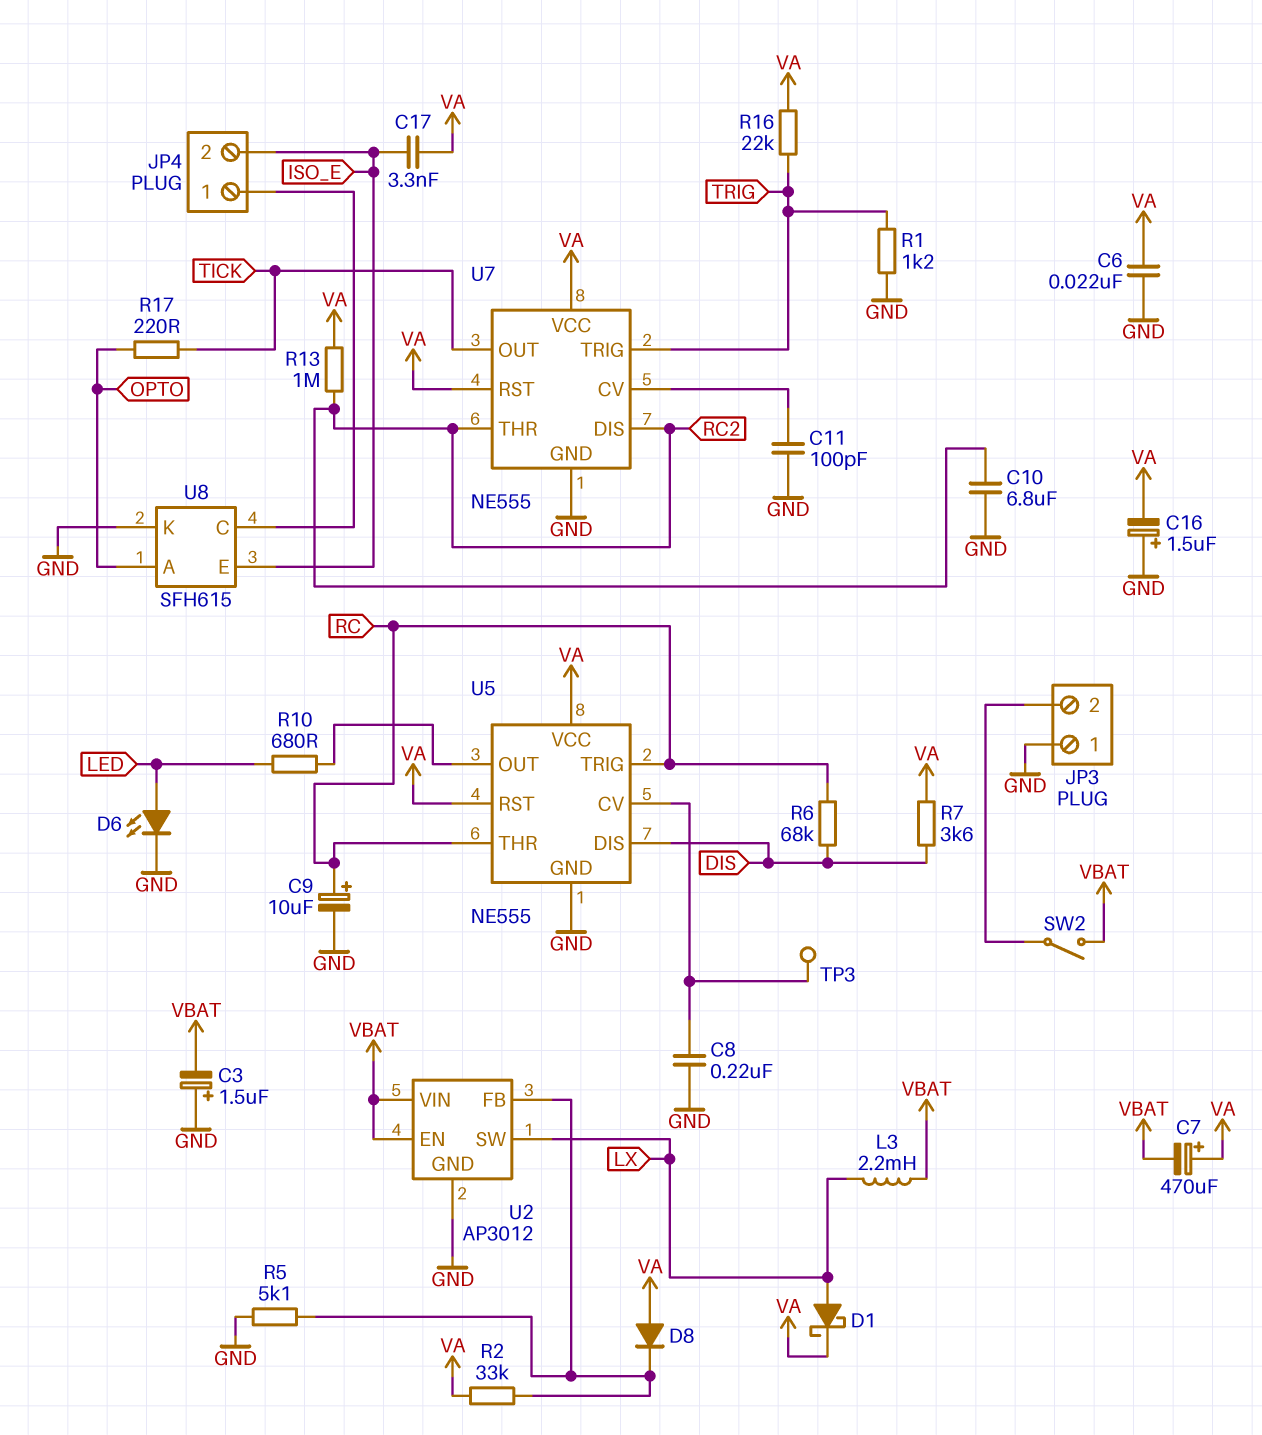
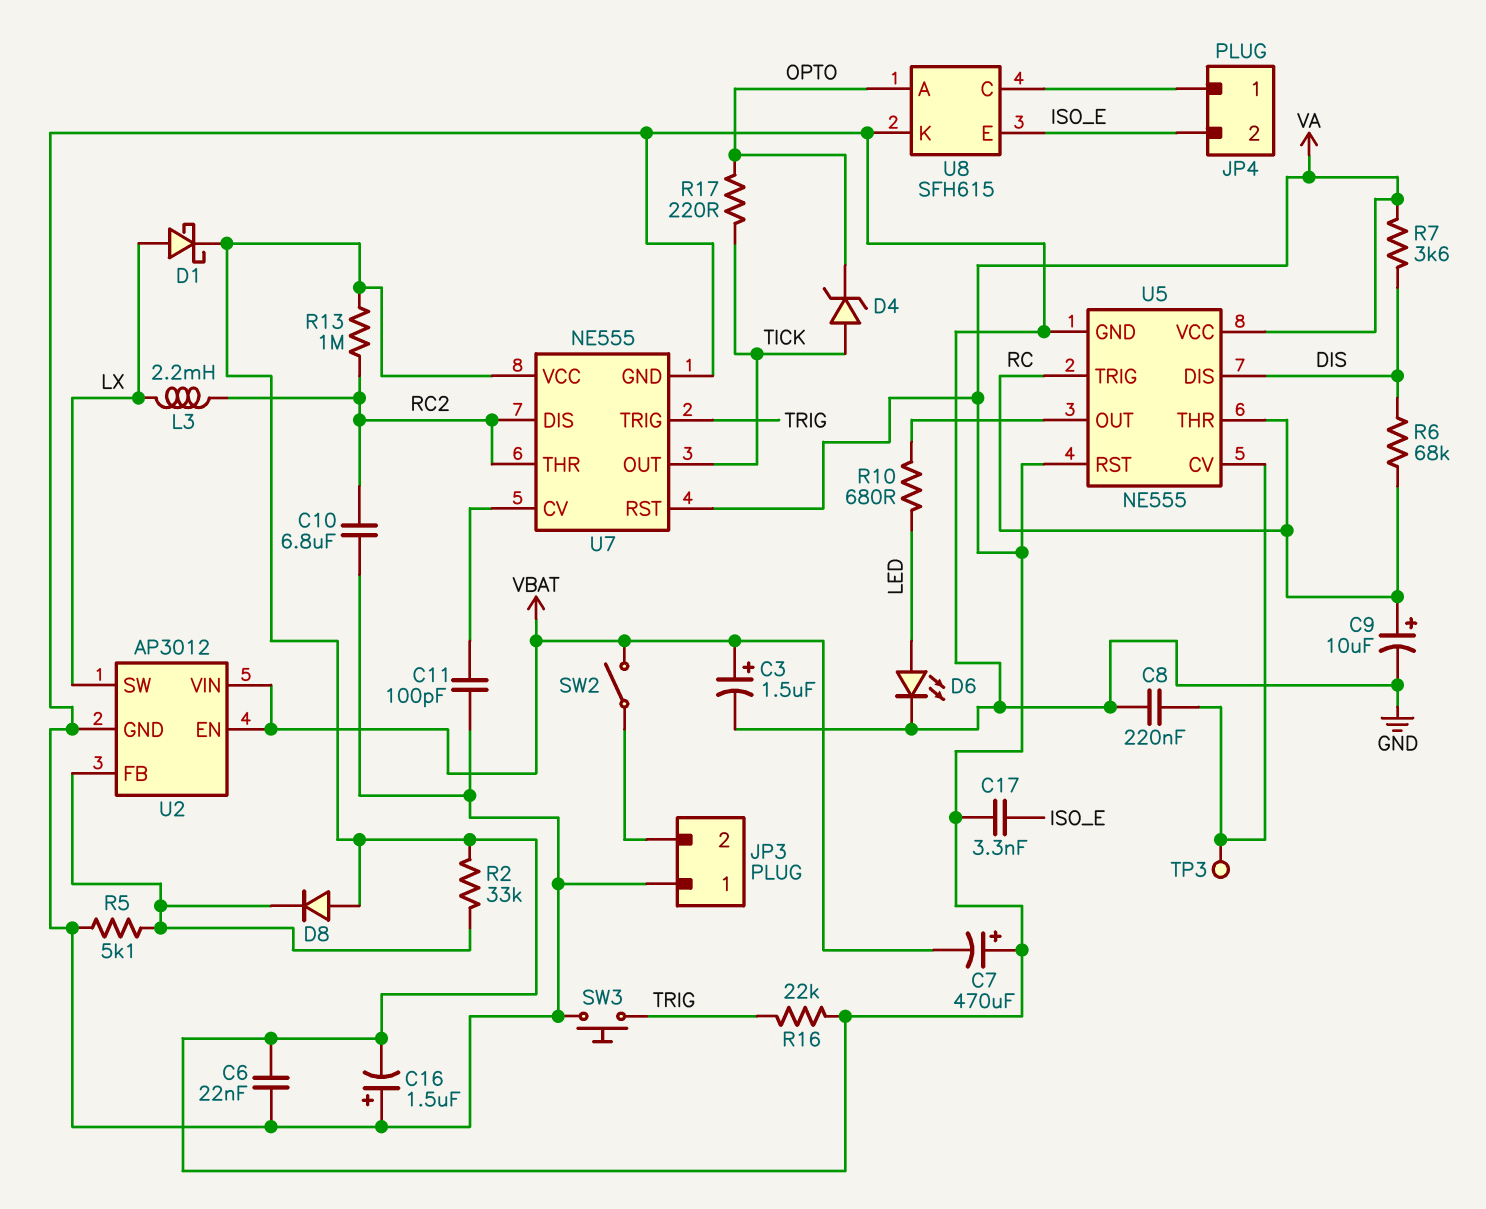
C3: 1.5uF (plus GND, minus VBAT) -> 1.5uF (plus VBAT, minus GND)
D4: none -> zener (A TICK, K OPTO)
L3: 2.2mH (LX, VBAT) -> 2.2mH (LX, RC2)
R1: 1.2k (GND, TRIG) -> none
SW3: none -> button (GND, TRIG)

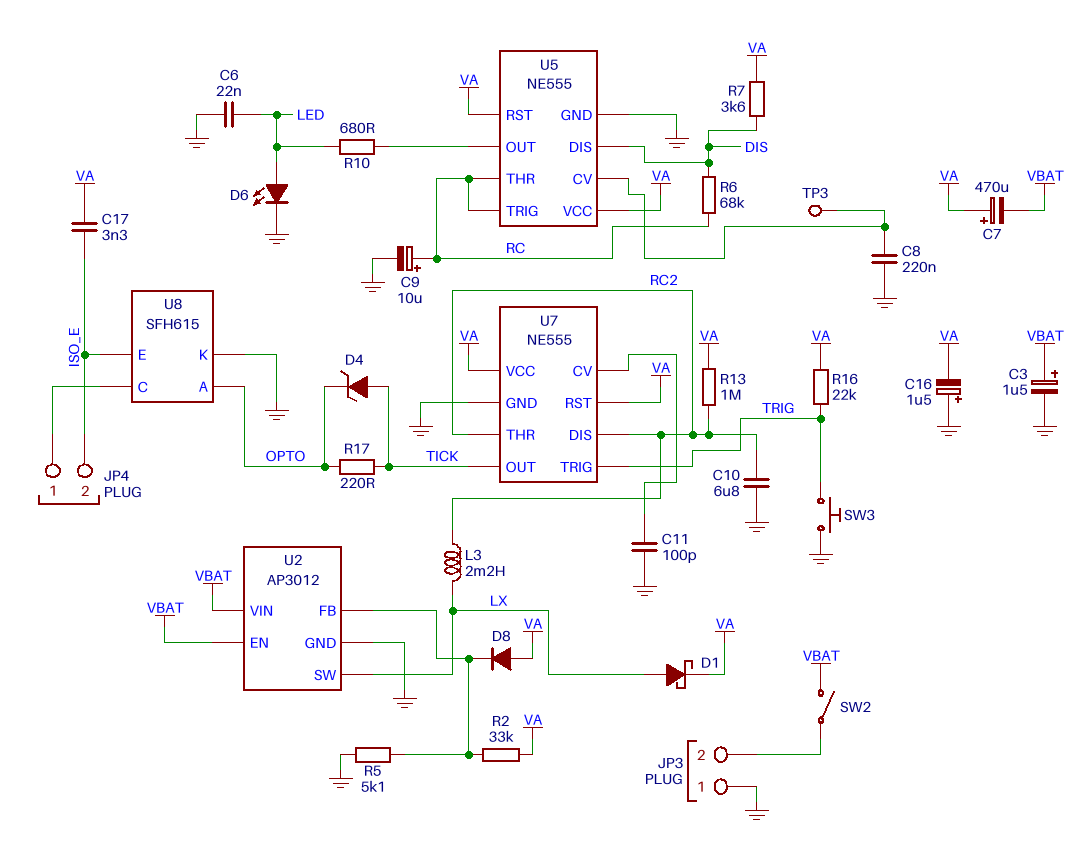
C6: 22nF (GND, VA) -> 22nF (GND, LED)

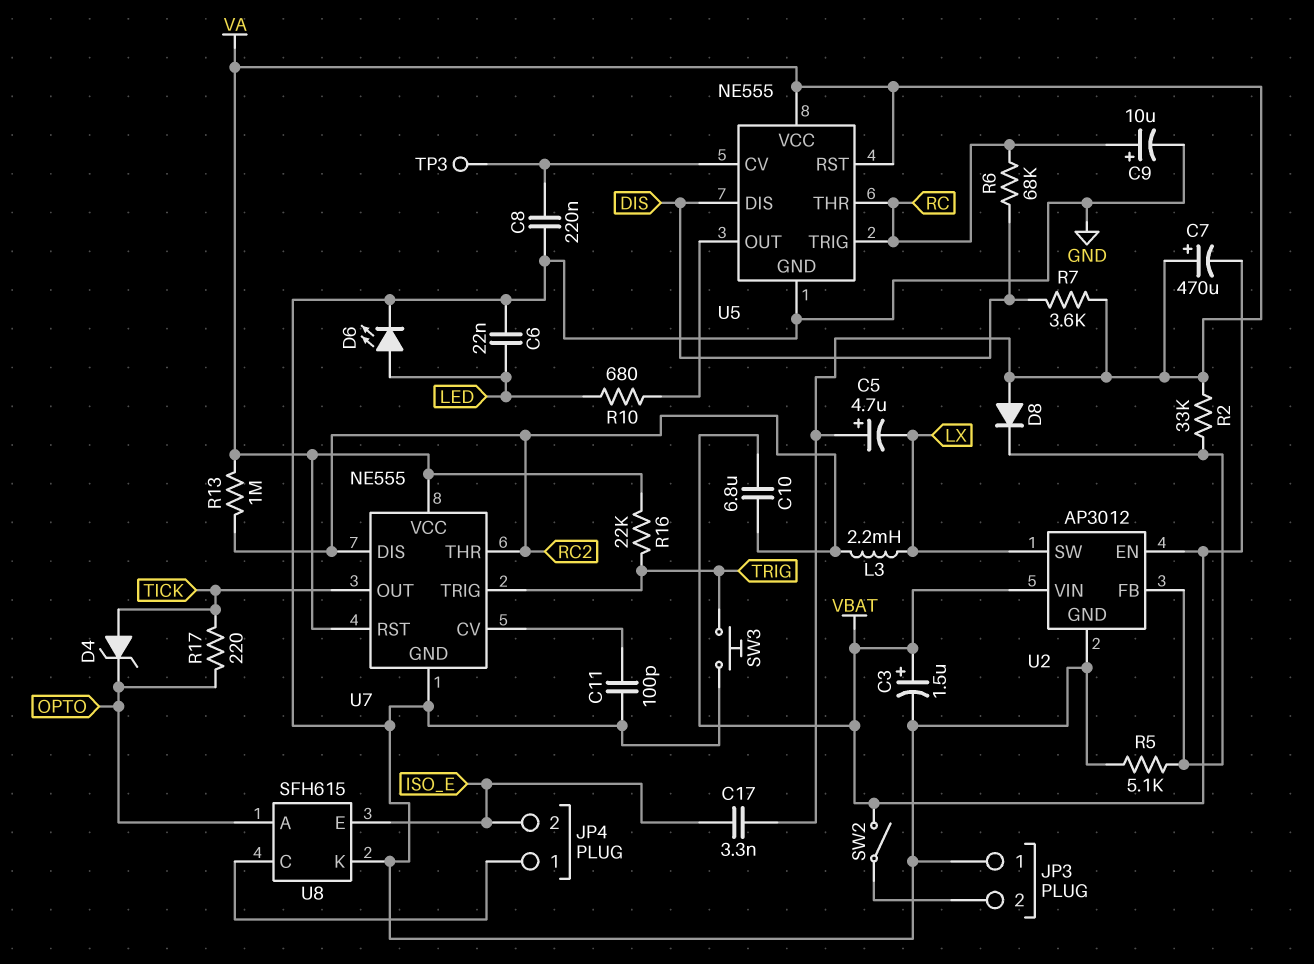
C5: none -> 4.7uF (plus VA, minus LX)
C10: 6.8uF (GND, RC2) -> 6.8uF (RC2, VBAT)
C16: 1.5uF (plus GND, minus VA) -> none
D1: schottky (A LX, K VA) -> none

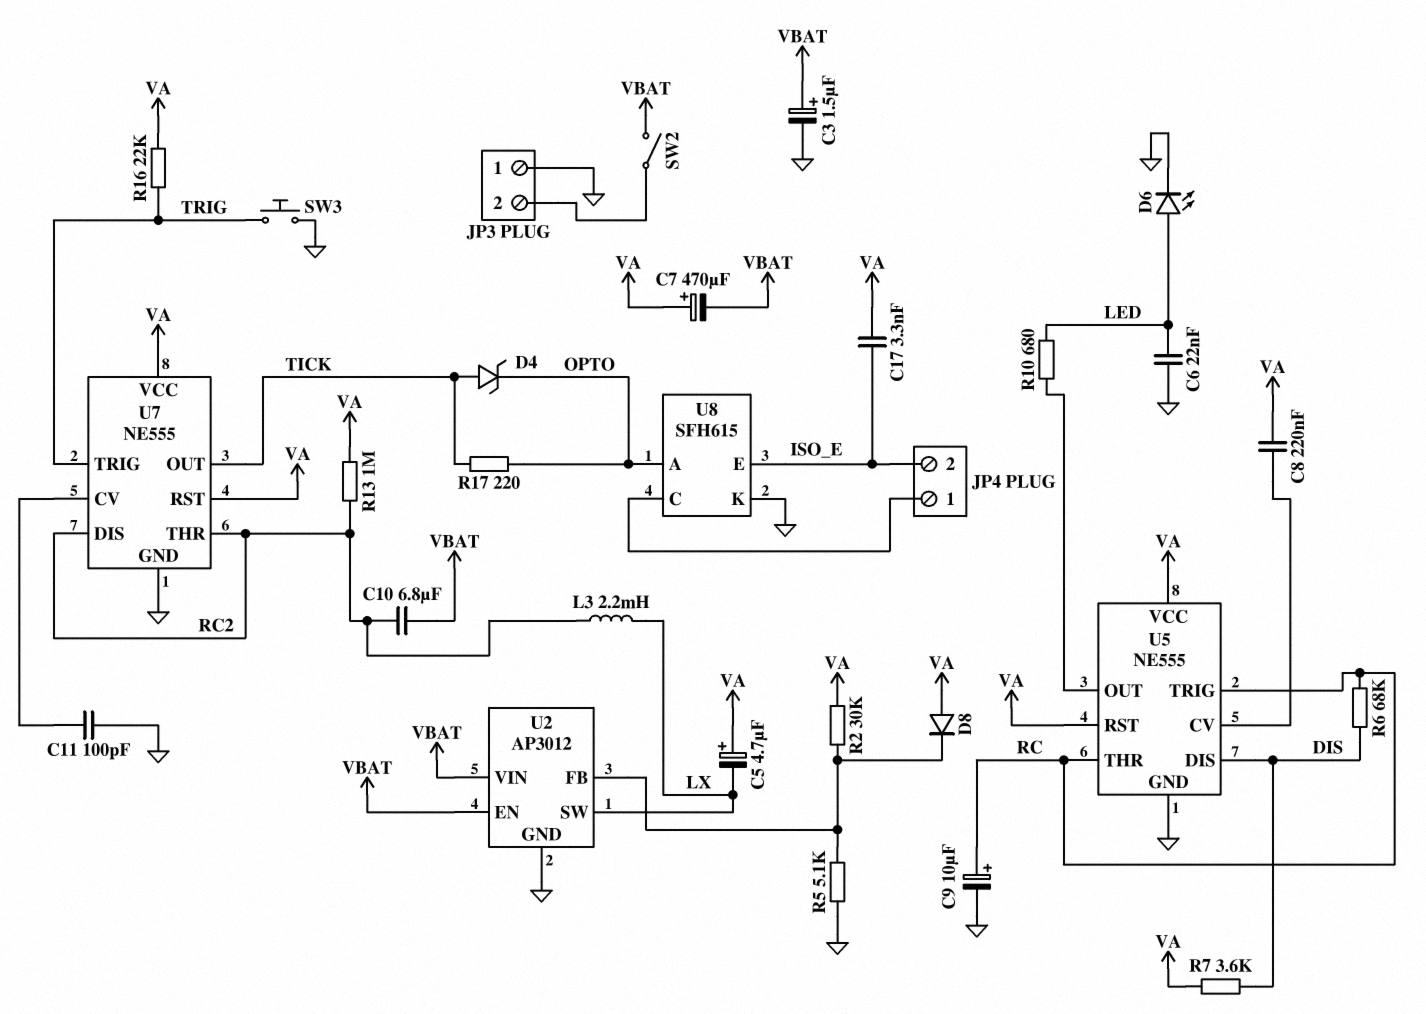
C8: 220nF (GND, U5/CV) -> 220nF (U5/CV, VA)
R2: 33k (U2/FB, VA) -> 30k (U2/FB, VA)
TP3: test point (U5/CV) -> none

